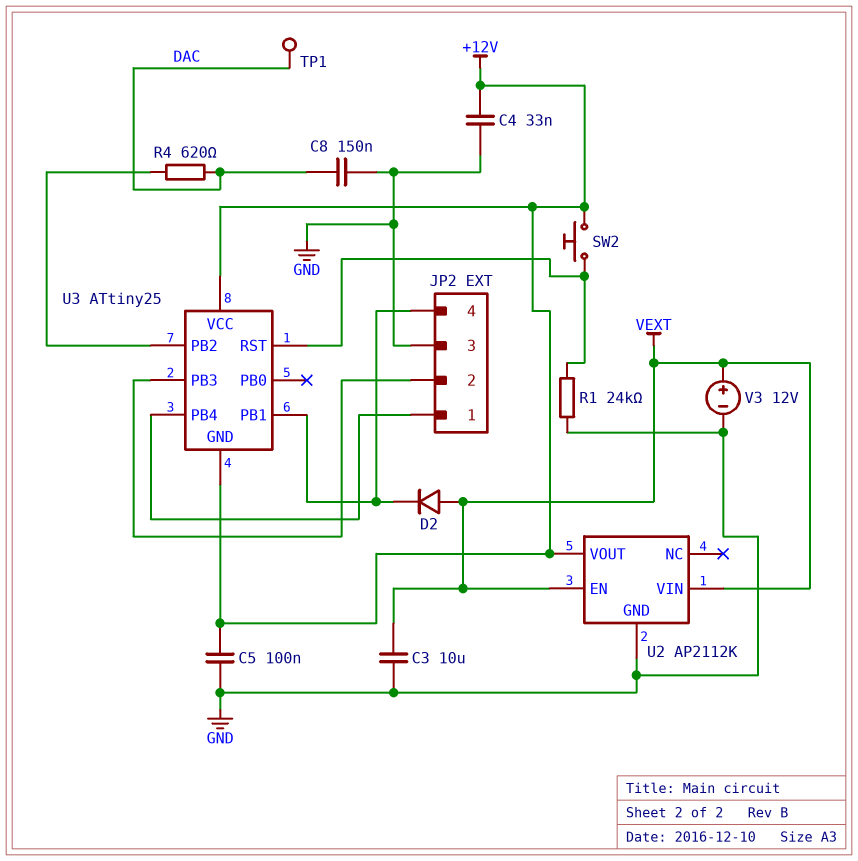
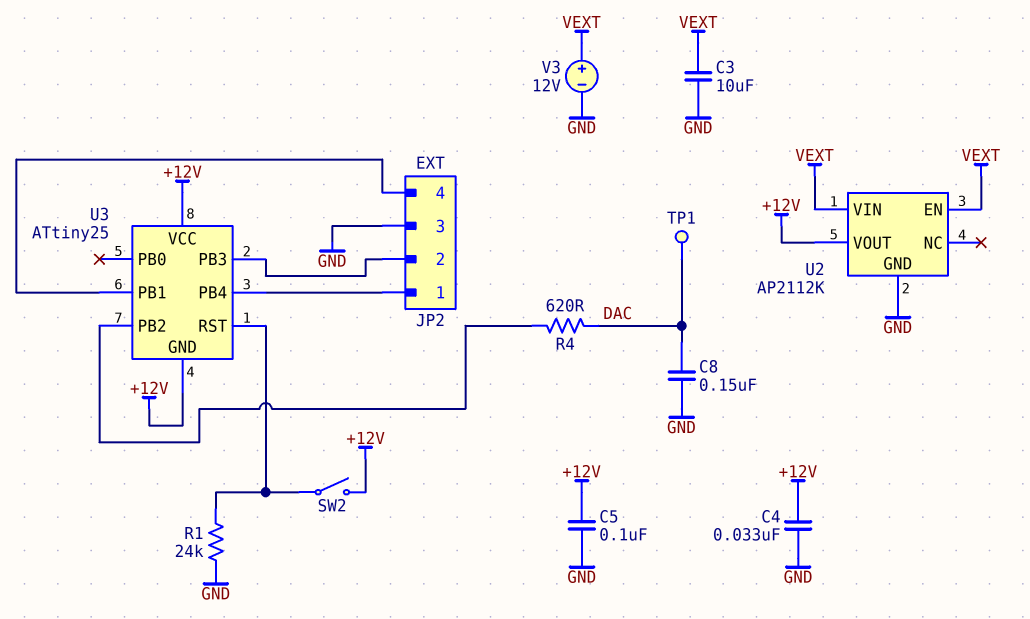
D2: diode (A VEXT, K JP2/4) -> none
SW2: button (+12V, U3/RST) -> switch (+12V, U3/RST)

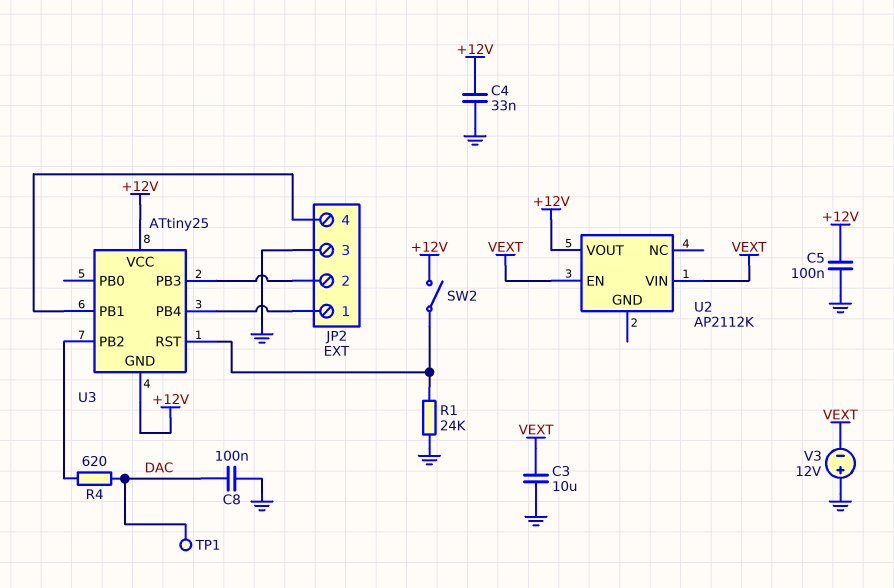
C8: 150nF (DAC, GND) -> 100nF (DAC, GND)
U2 pin GND: GND -> none
V3: 12V (plus VEXT, minus GND) -> 12V (plus GND, minus VEXT)

